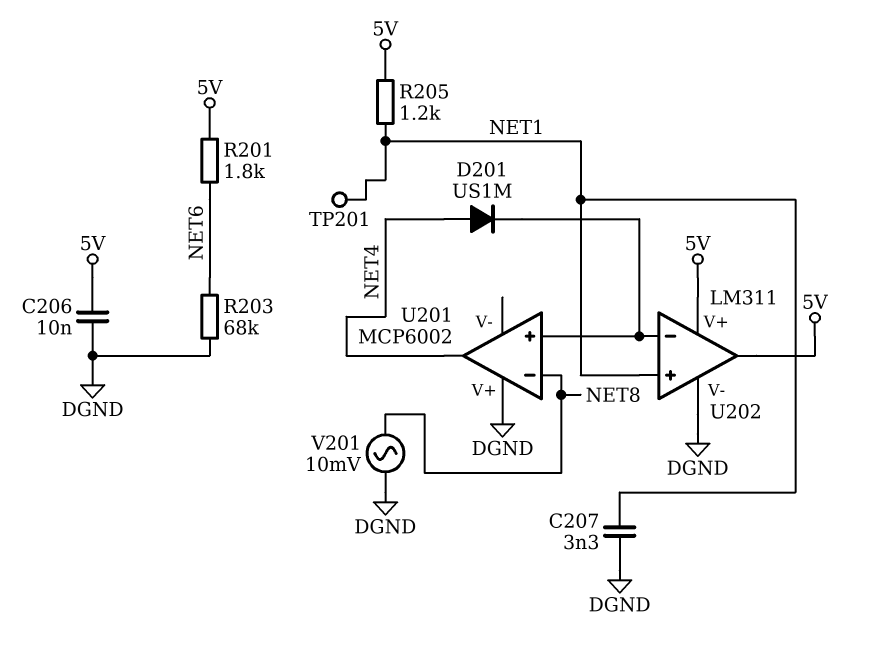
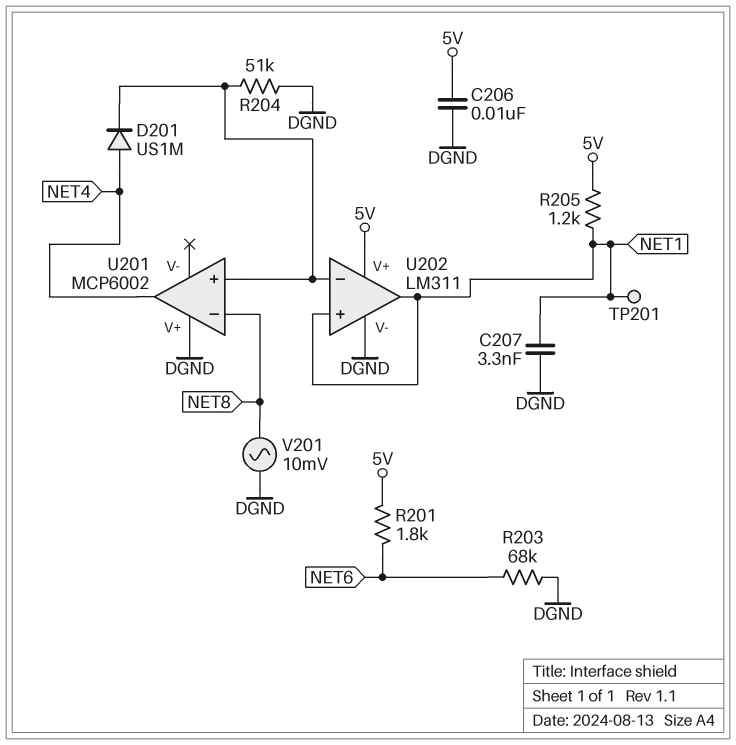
R204: none -> 51k (DGND, U201/in+)
U202 pin out: 5V -> NET1

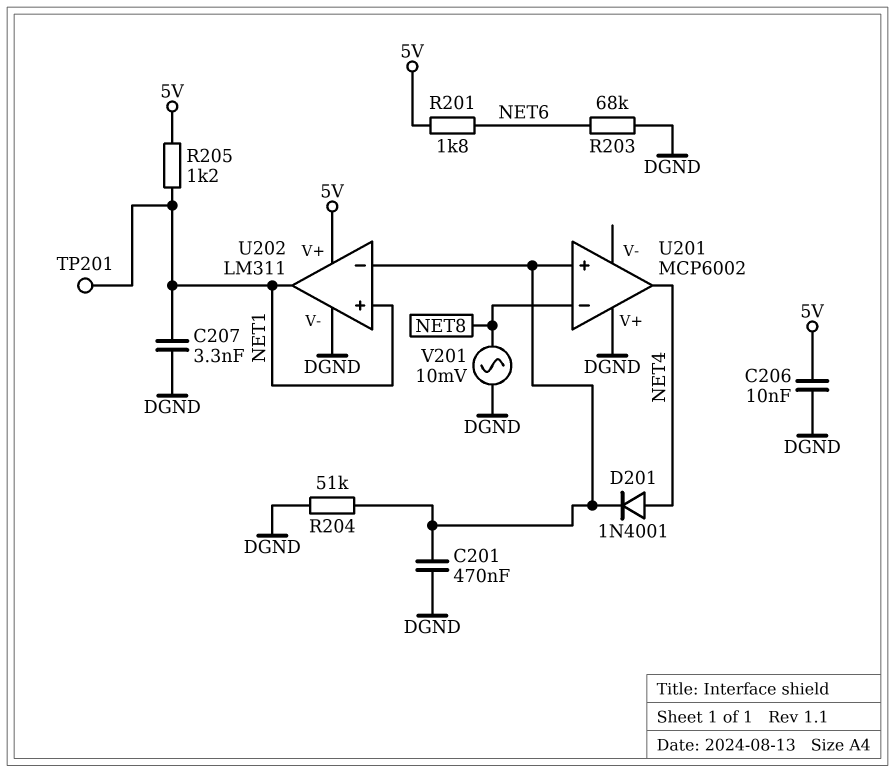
C201: none -> 470nF (DGND, U201/in+)
D201: diode US1M (A NET4, K U201/in+) -> diode 1N4001 (A NET4, K U201/in+)

